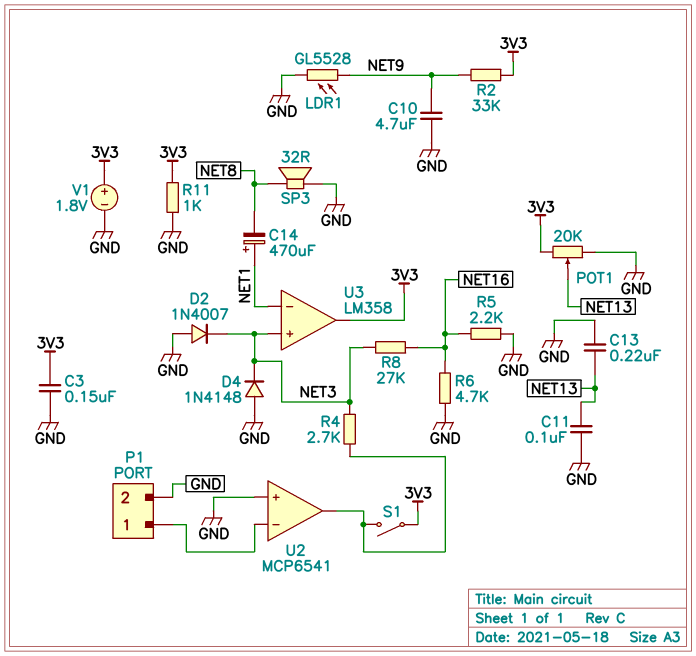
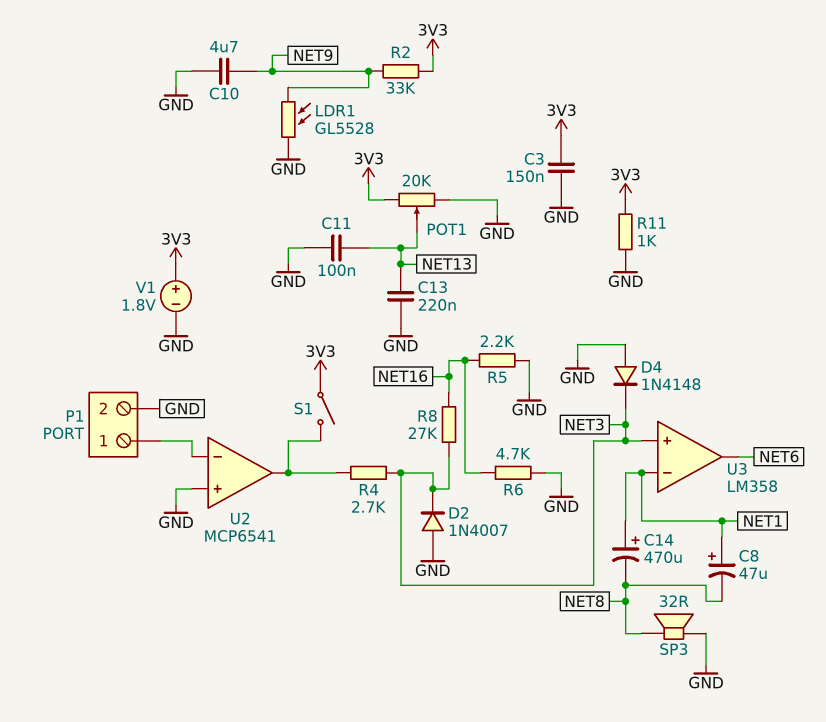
C8: none -> 47uF (plus NET1, minus NET8)
U3 pin out: 3V3 -> NET6

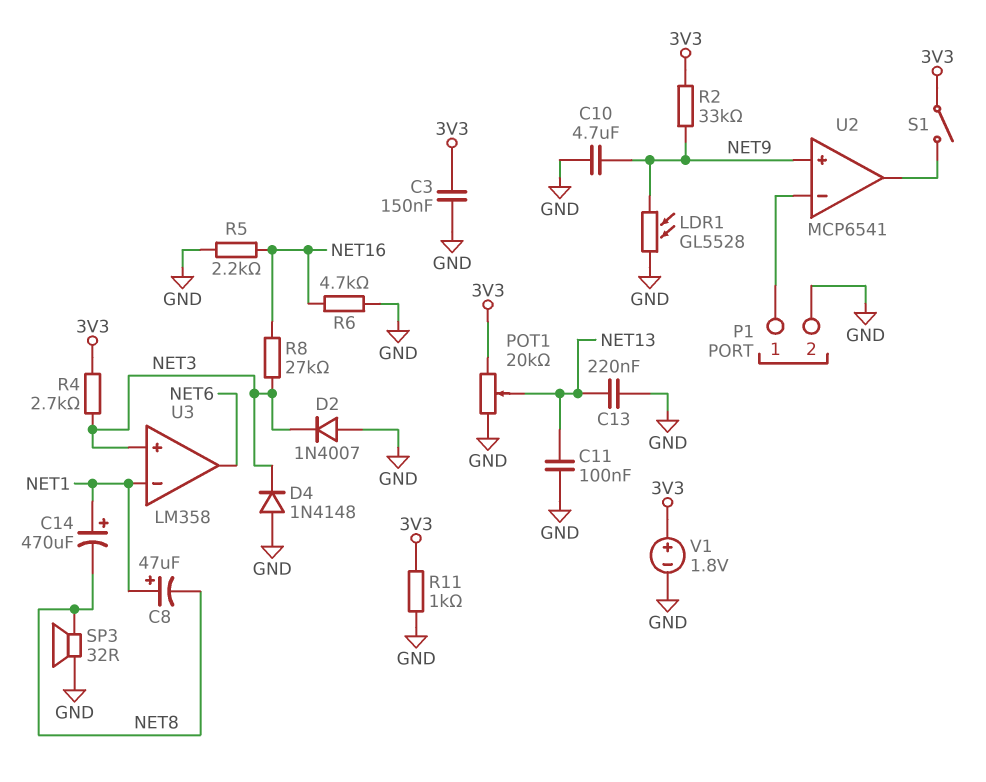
R4: 2.7k (NET3, U2/out) -> 2.7k (3V3, NET3)
U2 pin in+: GND -> NET9

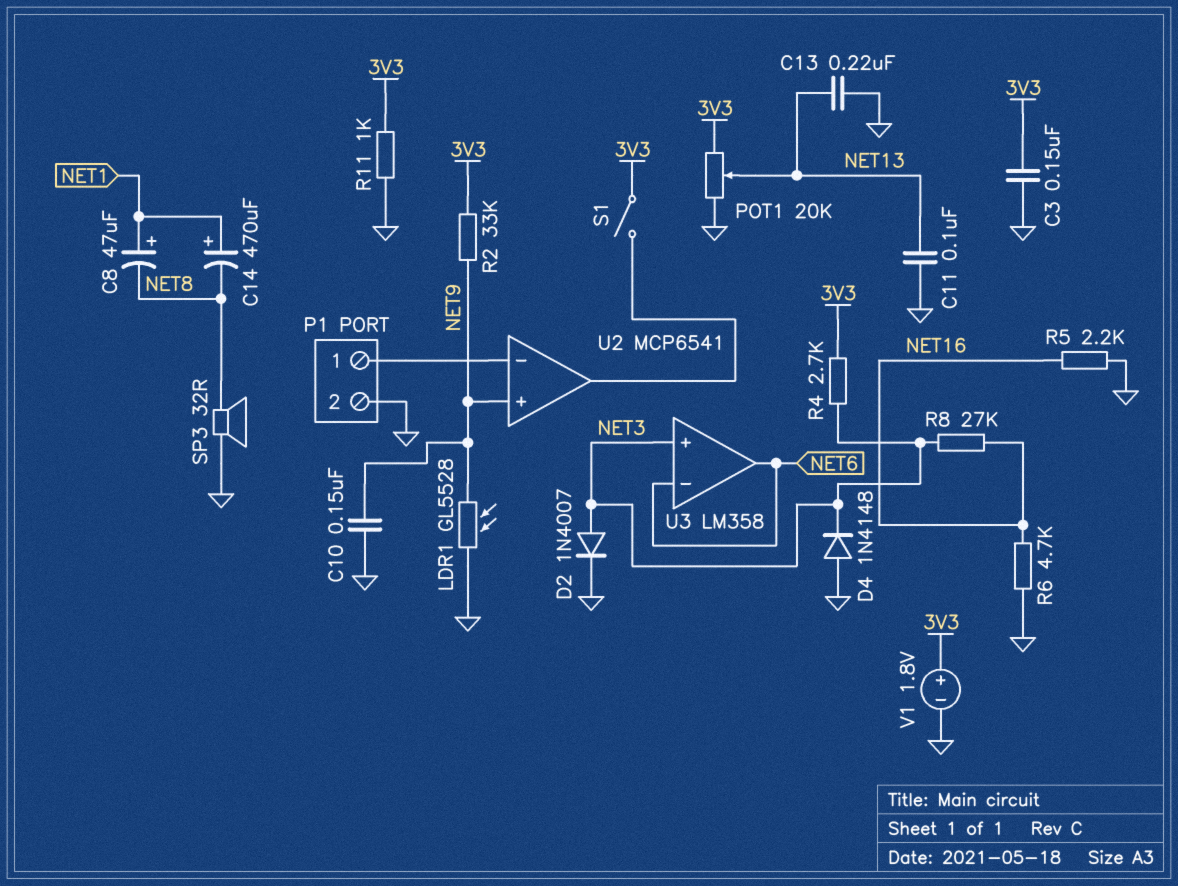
C10: 4.7uF (GND, NET9) -> 150nF (GND, NET9)
D2: diode 1N4007 (A GND, K NET3) -> diode 1N4007 (A NET3, K GND)
U3 pin in-: NET1 -> NET6

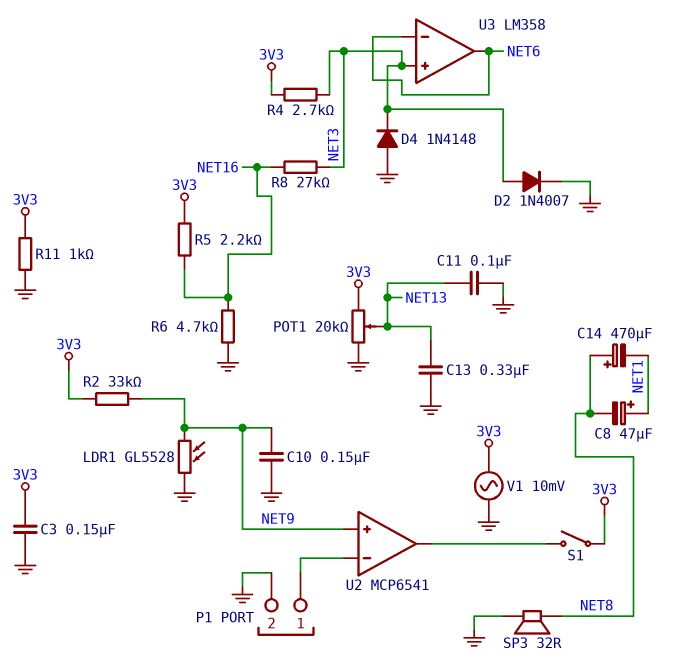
C13: 220nF (GND, NET13) -> 330nF (GND, NET13)
C14: 470uF (plus NET1, minus NET8) -> 470uF (plus NET8, minus NET1)
R5: 2.2k (GND, NET16) -> 2.2k (3V3, NET16)
V1: 1.8V (plus 3V3, minus GND) -> AC 10mV (3V3, GND)

